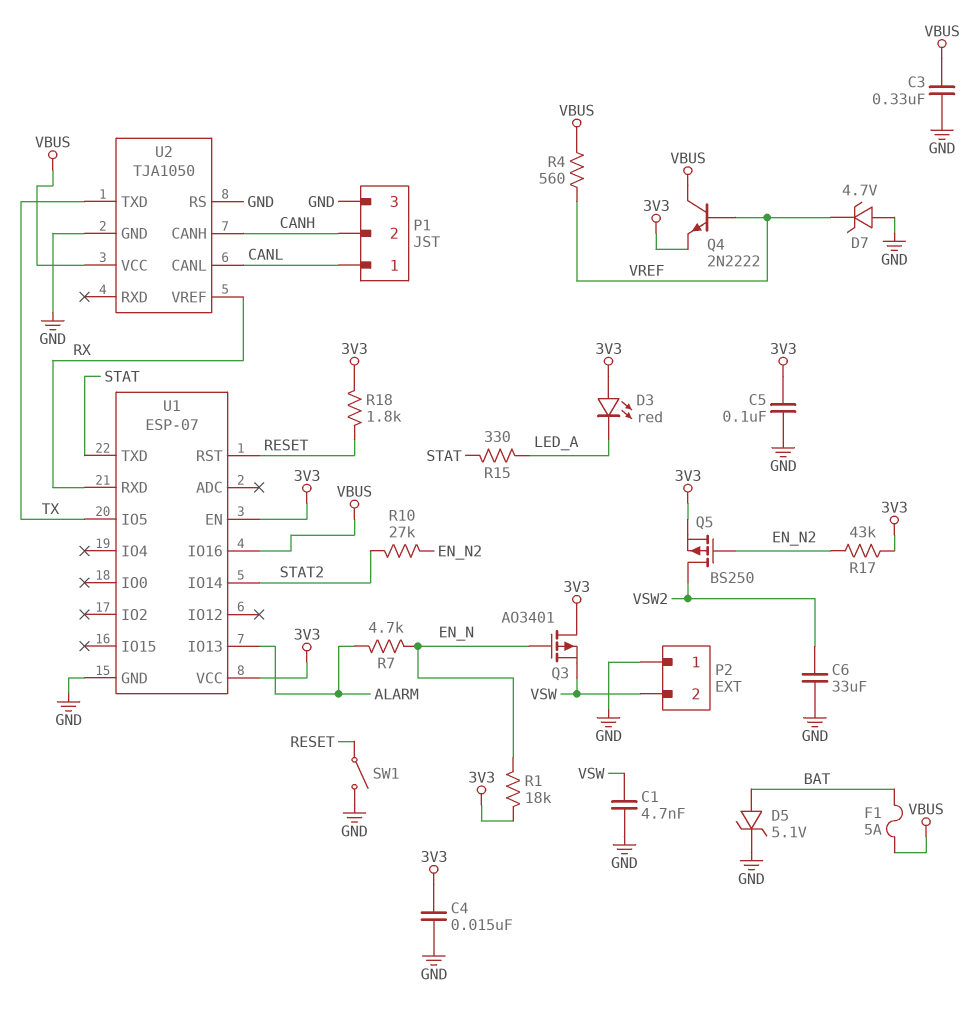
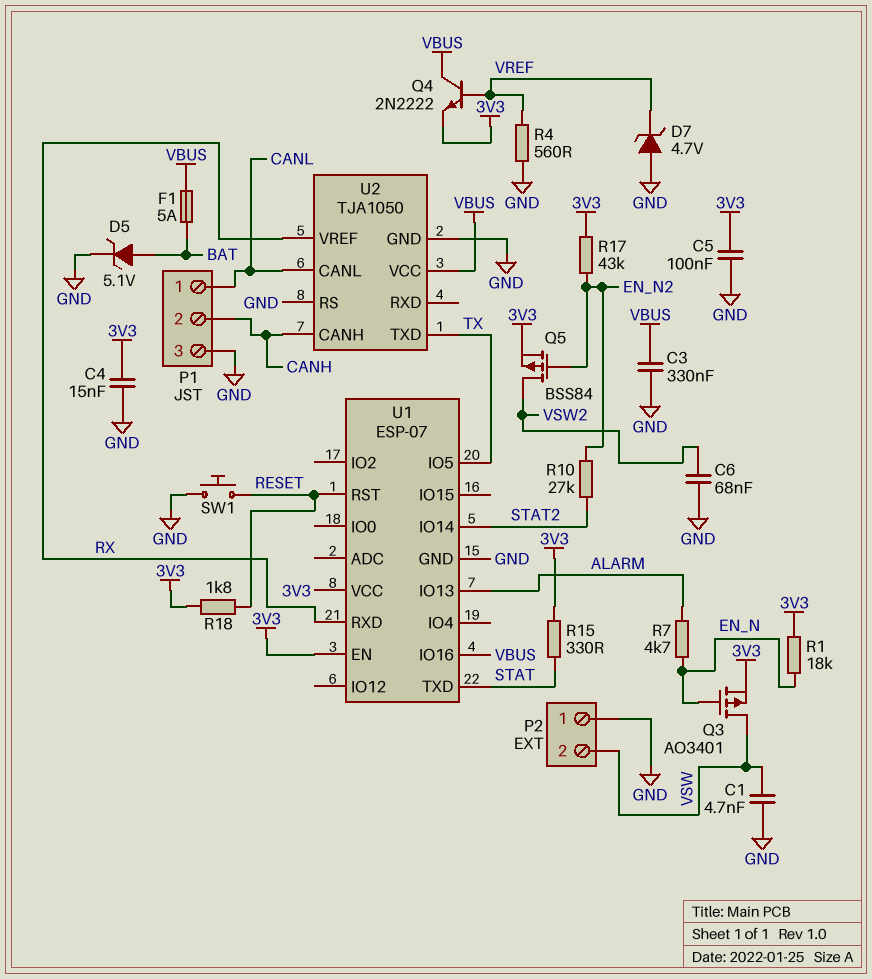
C6: 33uF (GND, VSW2) -> 68nF (GND, VSW2)
D3: LED red (A 3V3, K LED_A) -> none
Q3: PMOS AO3401 (G EN_N, D 3V3, S VSW) -> PMOS AO3401 (G EN_N, D VSW, S 3V3)
Q5: PMOS BS250 (G EN_N2, D VSW2, S 3V3) -> PMOS BSS84 (G EN_N2, D VSW2, S 3V3)
R4: 560 (VBUS, VREF) -> 560 (GND, VREF)
R15: 330 (LED_A, STAT) -> 330 (3V3, STAT)
SW1: switch (GND, RESET) -> button (GND, RESET)

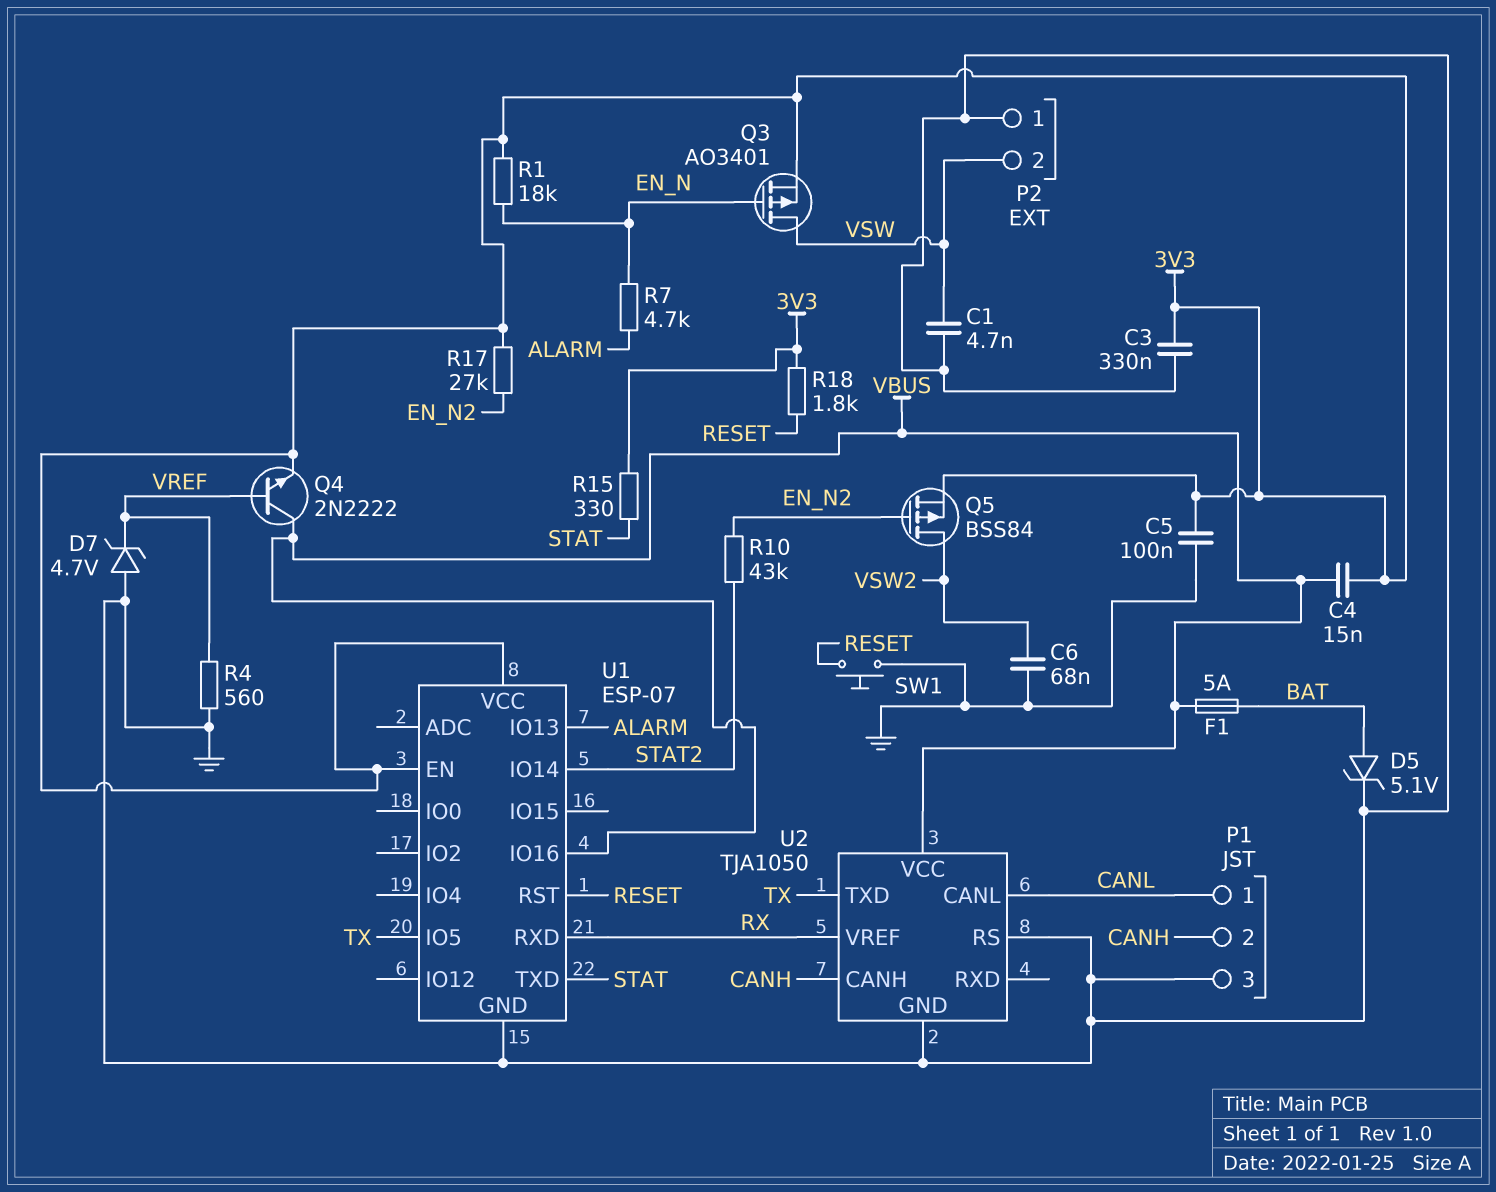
C3: 330nF (GND, VBUS) -> 330nF (3V3, GND)
C4: 15nF (3V3, GND) -> 15nF (3V3, VBUS)
R10: 27k (EN_N2, STAT2) -> 43k (EN_N2, STAT2)
R17: 43k (3V3, EN_N2) -> 27k (3V3, EN_N2)

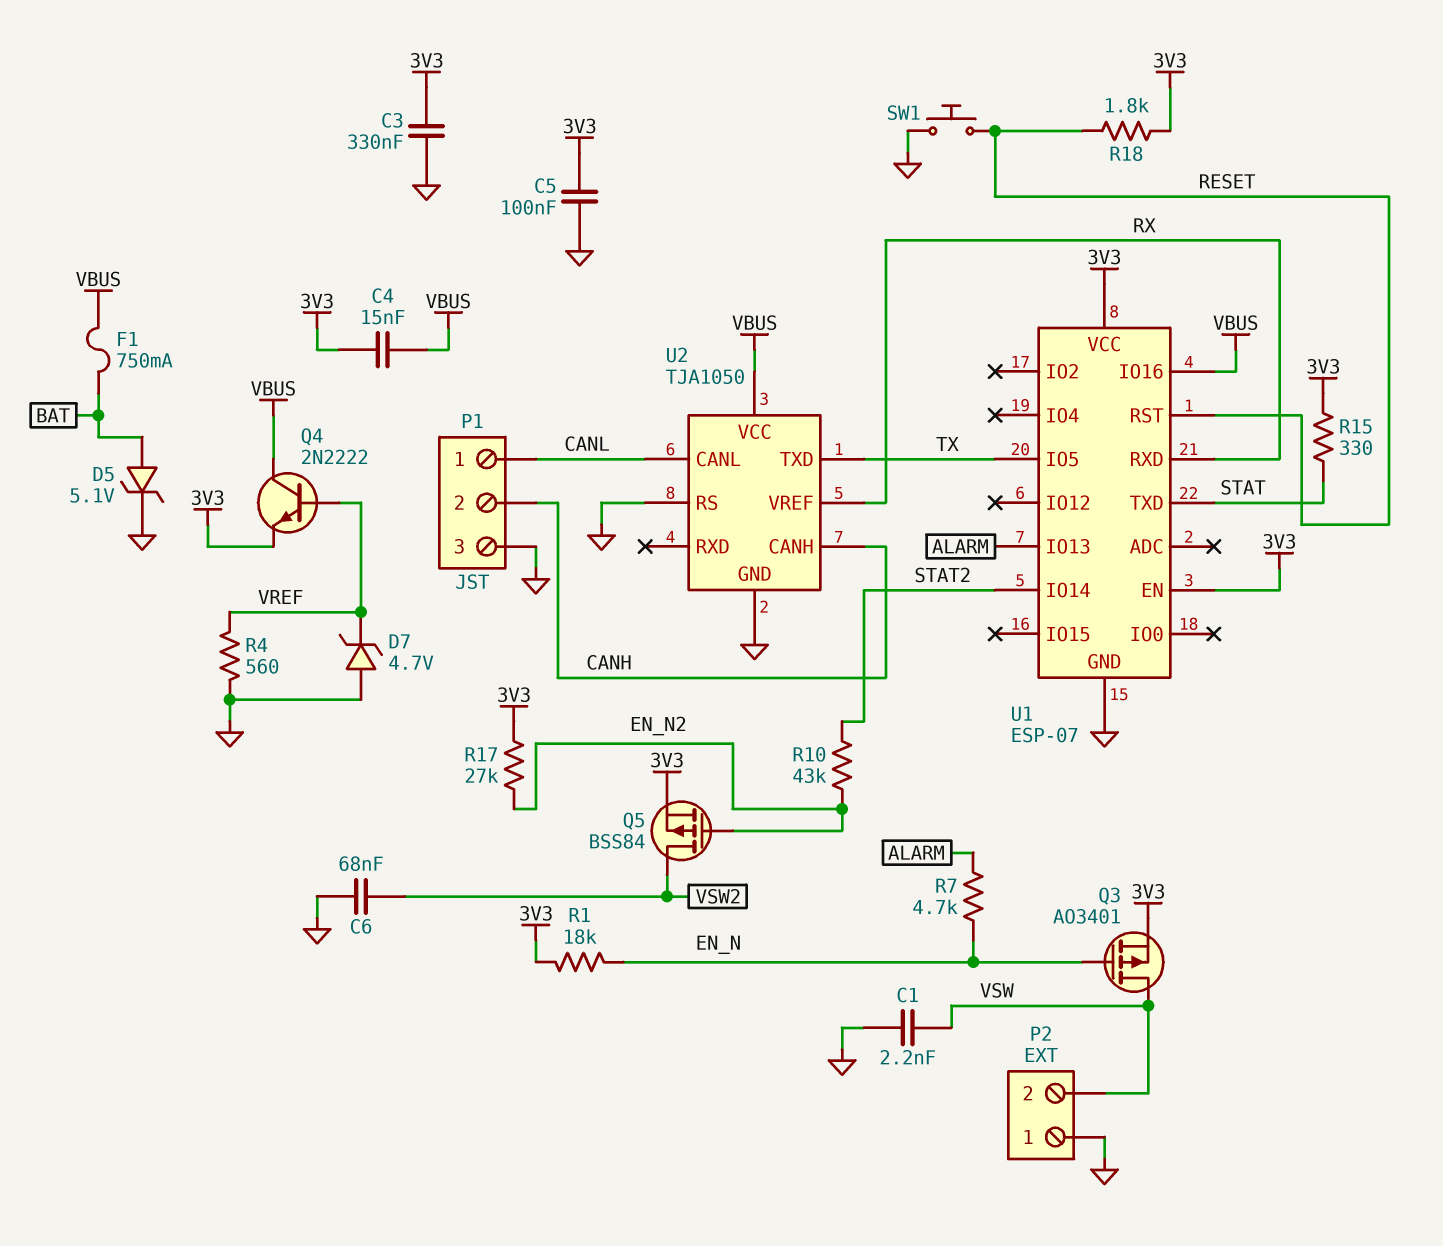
C1: 4.7nF (GND, VSW) -> 2.2nF (GND, VSW)
F1: 5A (BAT, VBUS) -> 750mA (BAT, VBUS)

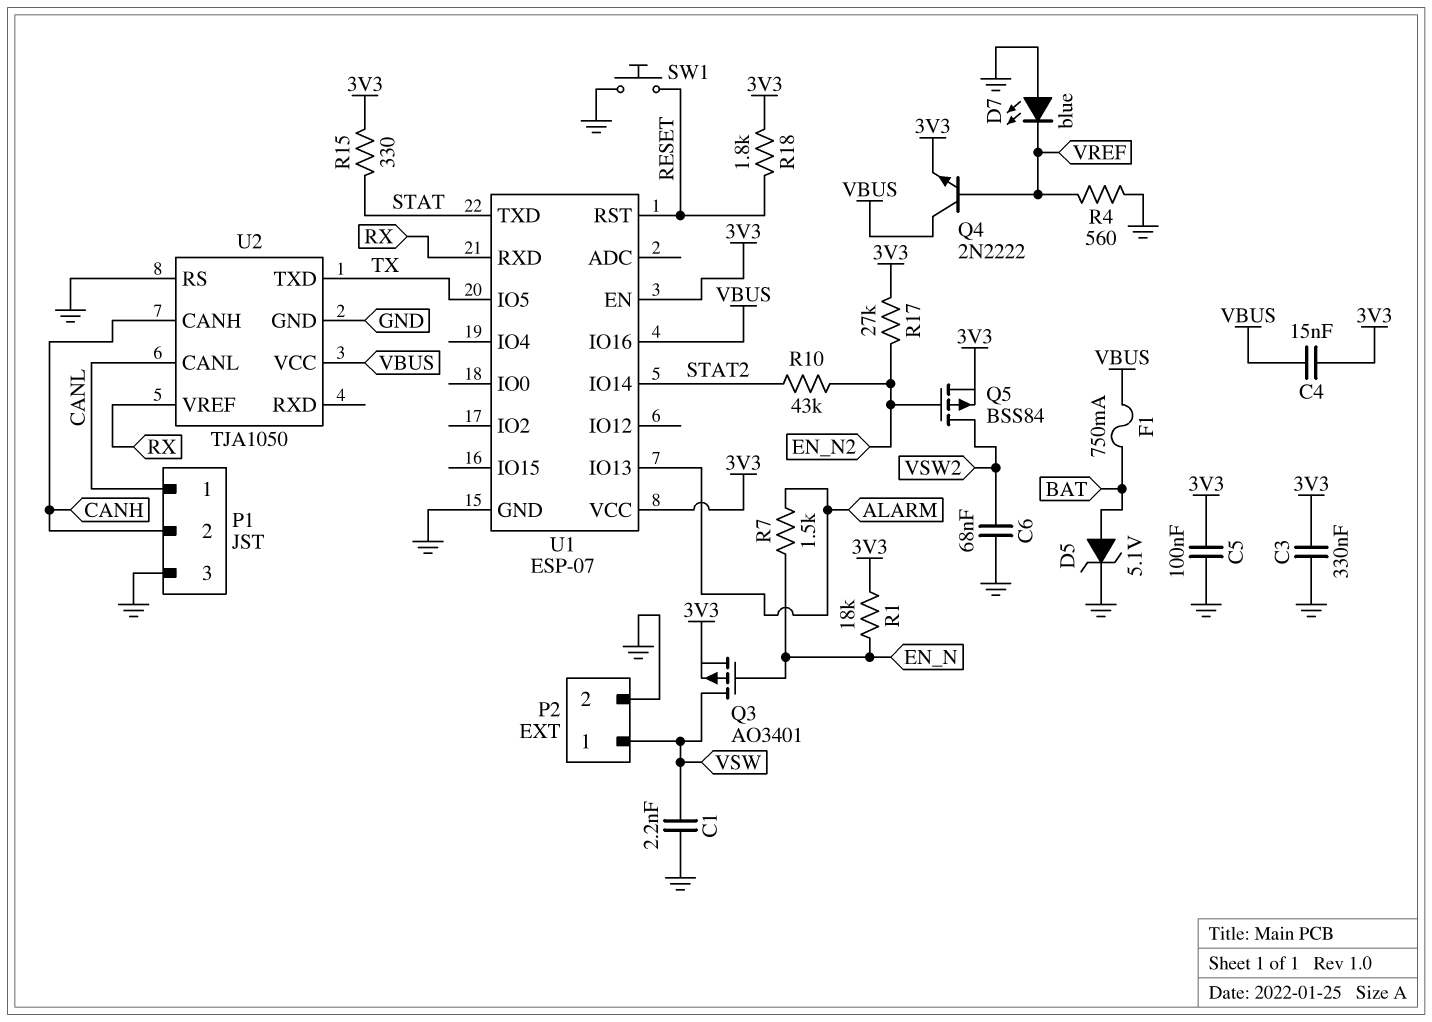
D7: zener 4.7V (A GND, K VREF) -> LED blue (A GND, K VREF)
P2 pin 1: GND -> VSW
P2 pin 2: VSW -> GND
R7: 4.7k (ALARM, EN_N) -> 1.5k (ALARM, EN_N)

